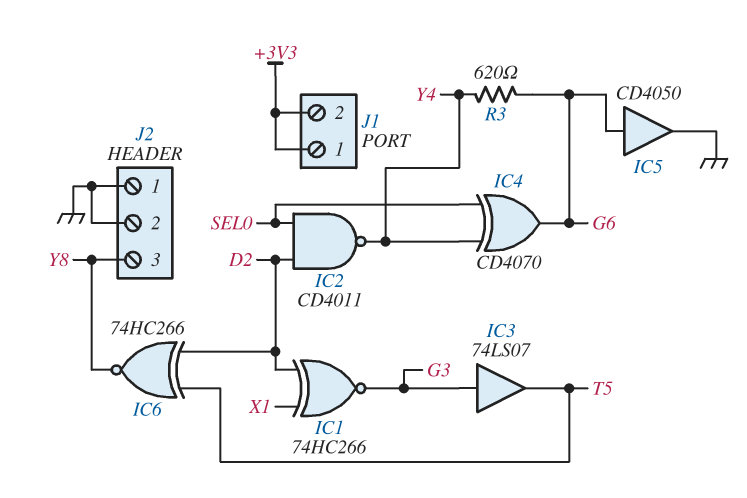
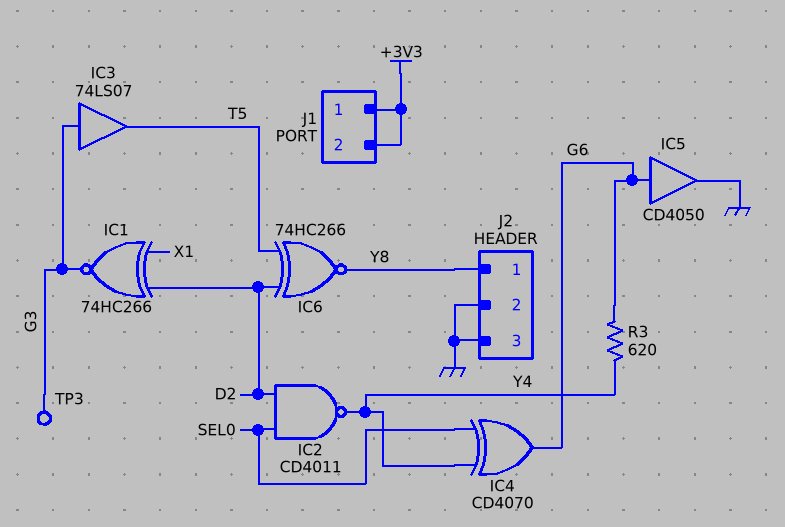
J2 pin 1: GND -> Y8
J2 pin 3: Y8 -> GND
TP3: none -> test point (G3)

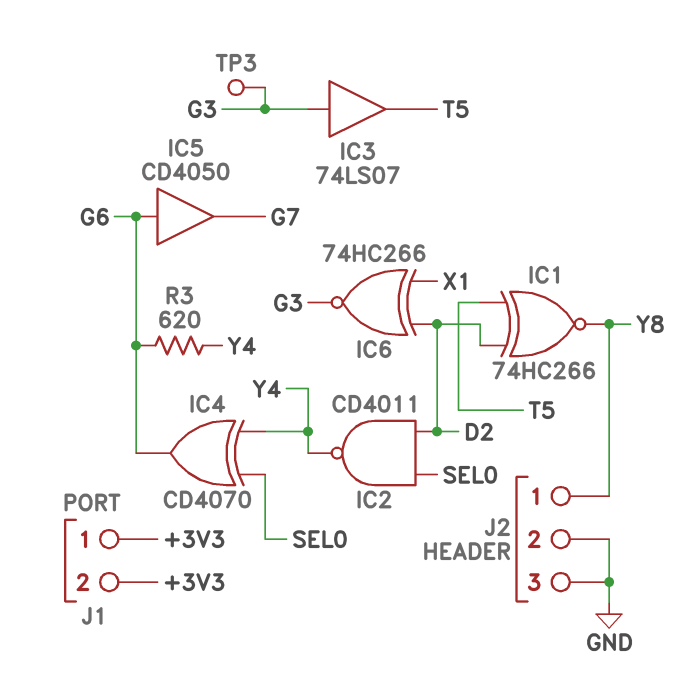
IC1: XNOR 74HC266 (in D2, in X1, out G3) -> XNOR 74HC266 (in D2, in T5, out Y8)
IC5: buffer CD4050 (in G6, out GND) -> buffer CD4050 (in G6, out G7)
IC6: XNOR 74HC266 (in D2, in T5, out Y8) -> XNOR 74HC266 (in D2, in X1, out G3)

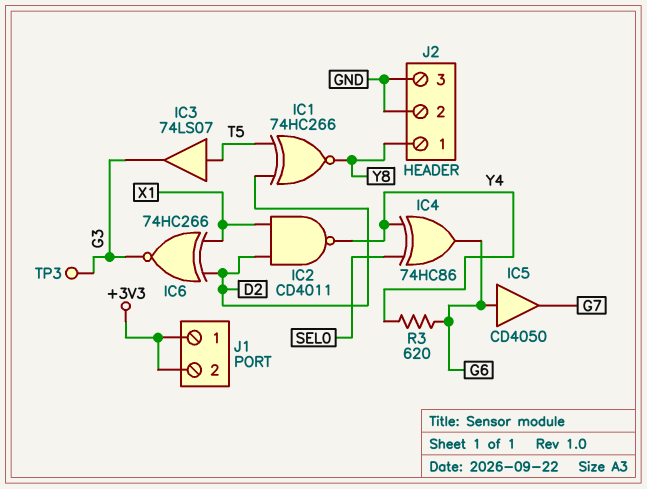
IC2: NAND CD4011 (in D2, in SEL0, out Y4) -> NAND CD4011 (in D2, in X1, out Y4)
IC3: buffer 74LS07 (in G3, out T5) -> buffer 74LS07 (in T5, out G3)
IC4: XOR CD4070 (in SEL0, in Y4, out G6) -> XOR 74HC86 (in SEL0, in Y4, out G6)

